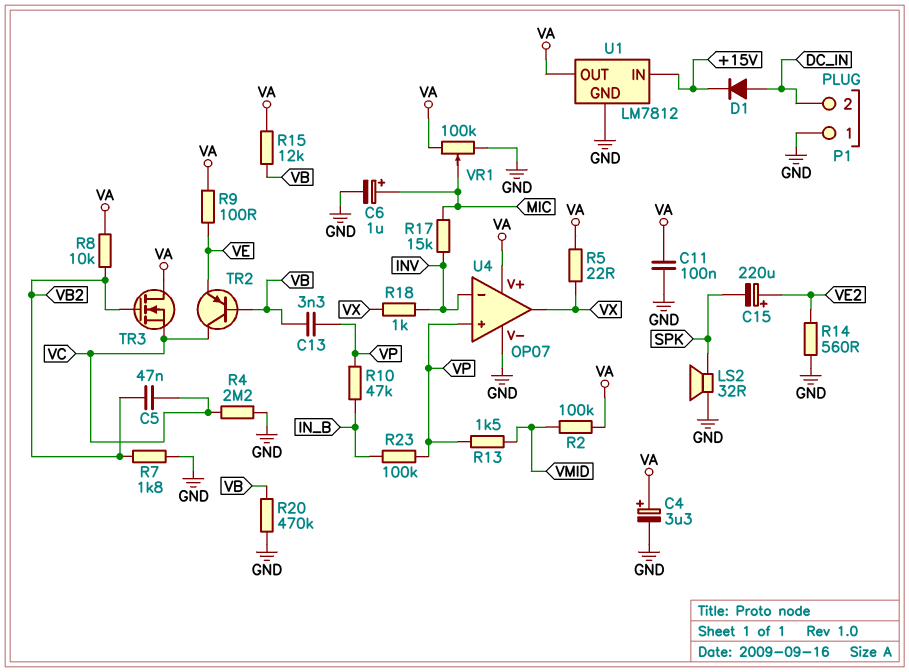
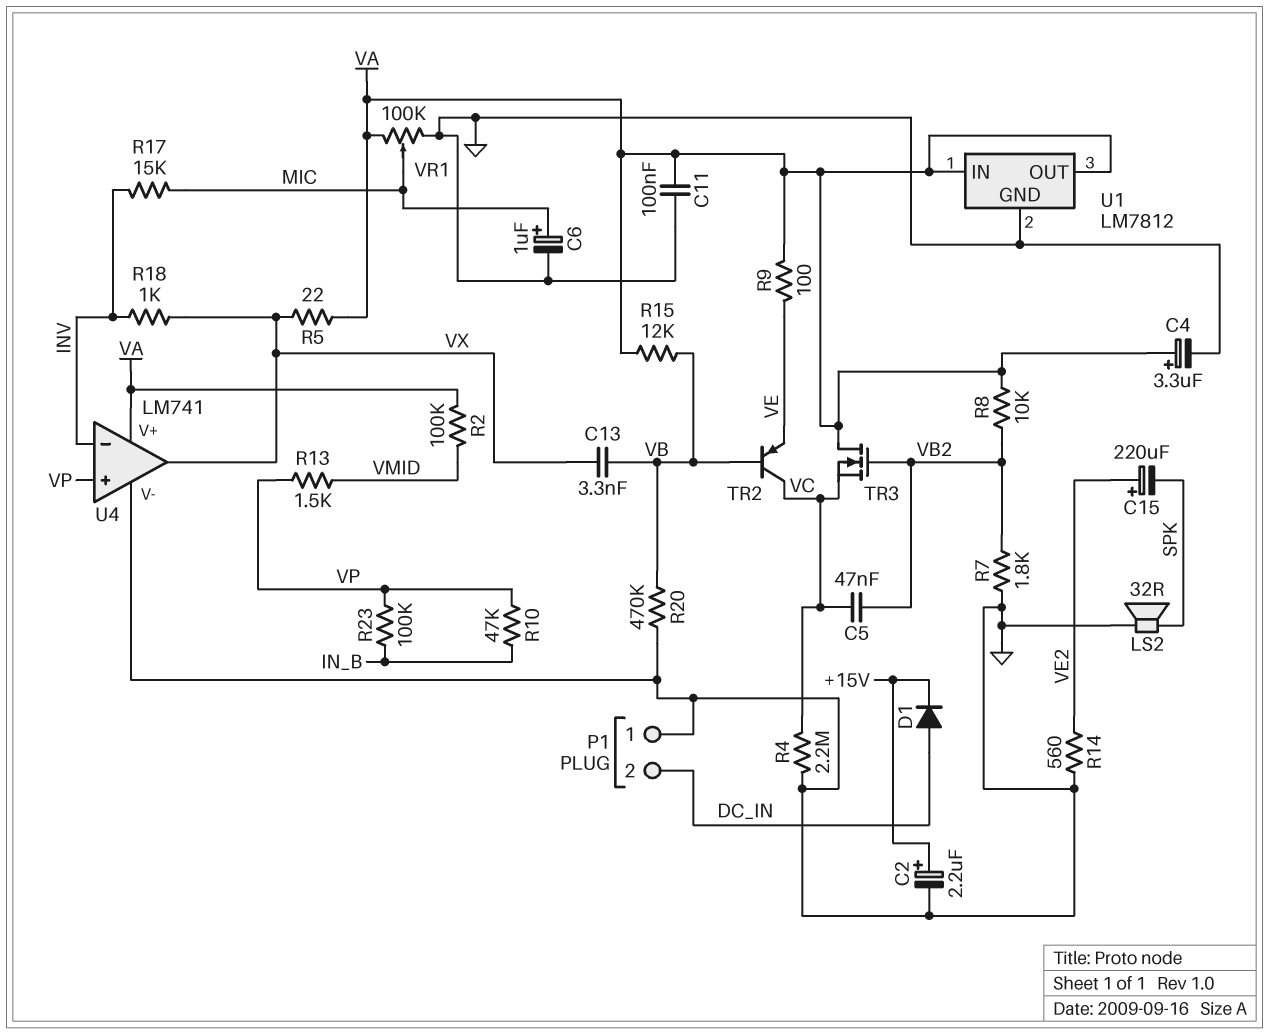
C2: none -> 2.2uF (plus +15V, minus GND)
C13: 3.3nF (VB, VP) -> 3.3nF (VB, VX)
U1 pin IN: +15V -> VA
U4: OP07 -> LM741

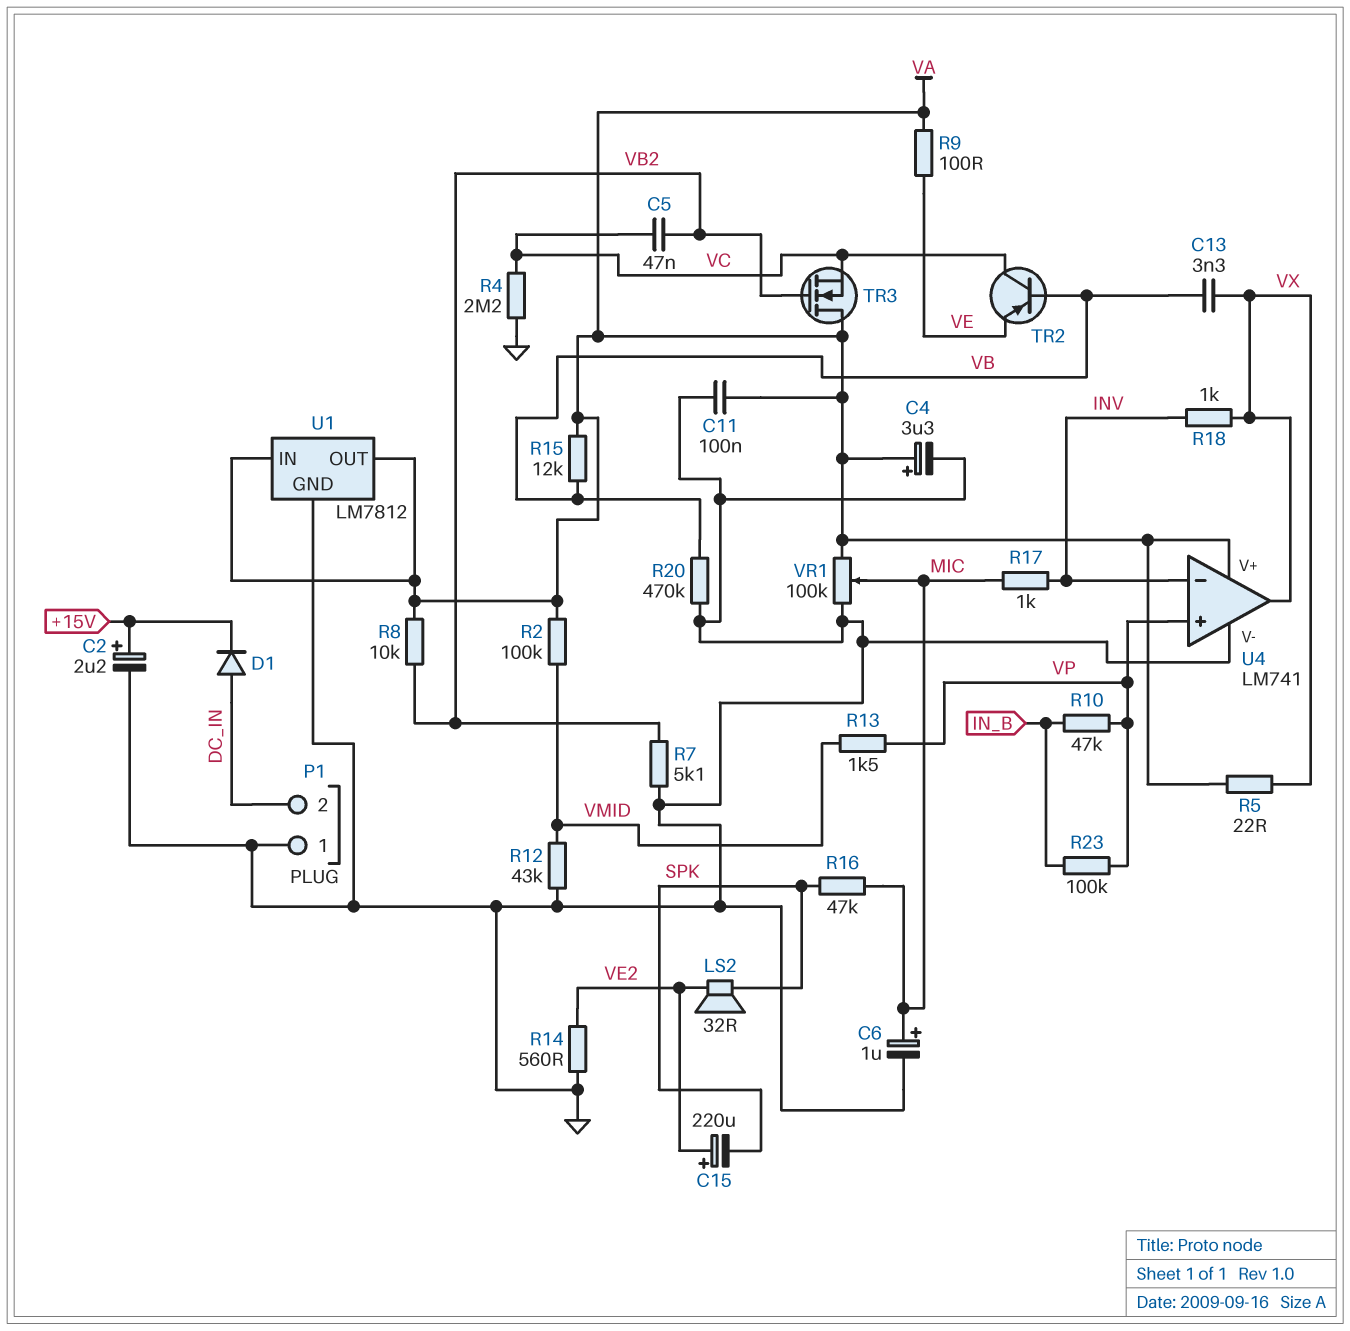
LS2: speaker 32R (GND, SPK) -> speaker 32R (SPK, VE2)
R7: 1.8k (GND, VB2) -> 5.1k (GND, VB2)
R12: none -> 43k (GND, VMID)
R16: none -> 47k (MIC, SPK)
R17: 15k (INV, MIC) -> 1k (INV, MIC)

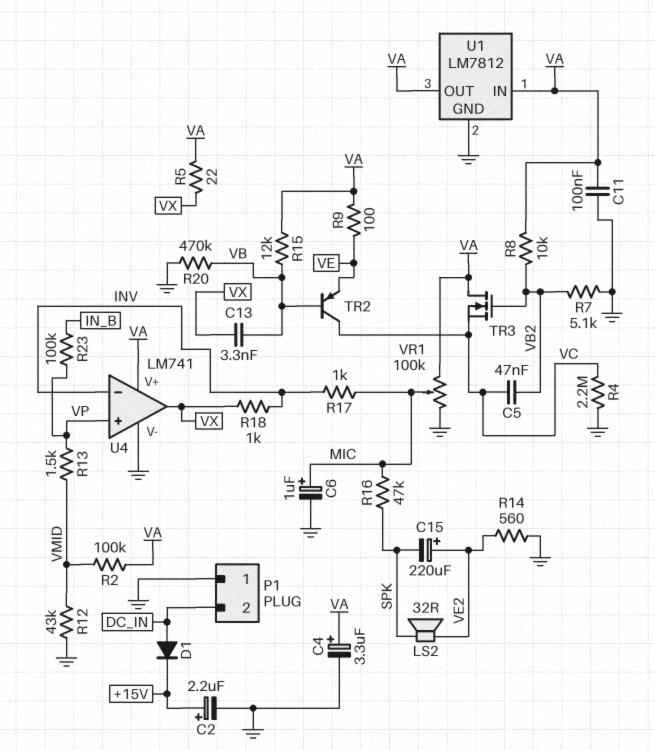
R10: 47k (IN_B, VP) -> none

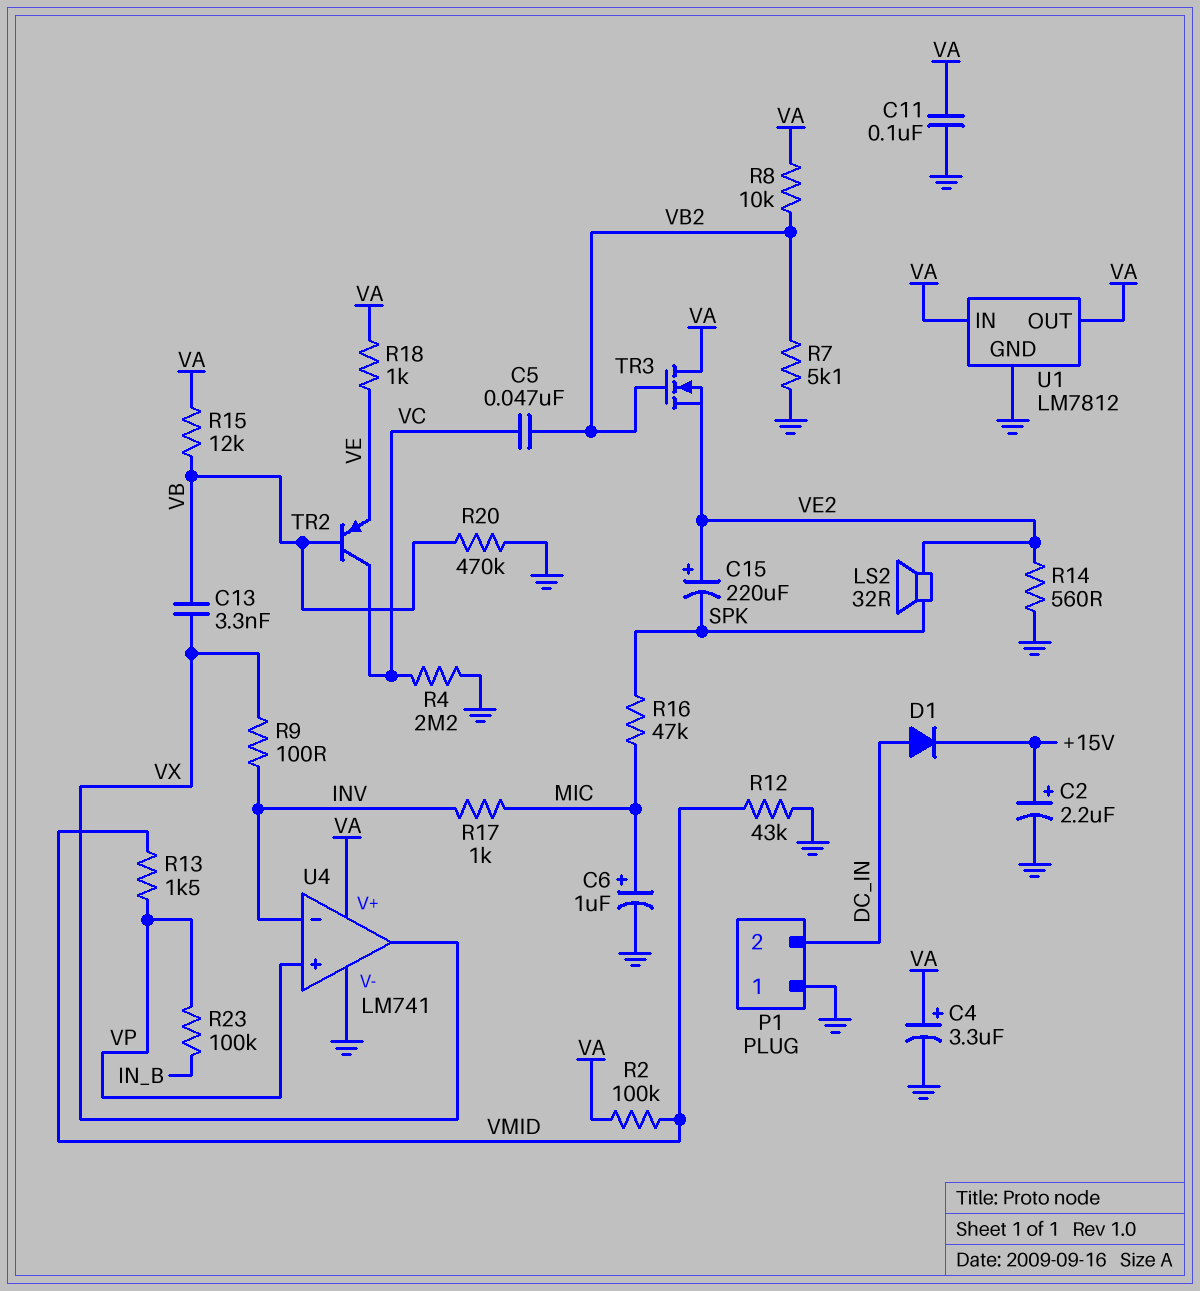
R5: 22 (VA, VX) -> none
R9: 100 (VA, VE) -> 100 (INV, VX)
R18: 1k (INV, VX) -> 1k (VA, VE)
TR3: NMOS (G VB2, D VA, S VC) -> NMOS (G VB2, D VA, S VE2)
VR1: 100k (GND, VA, wiper MIC) -> none

